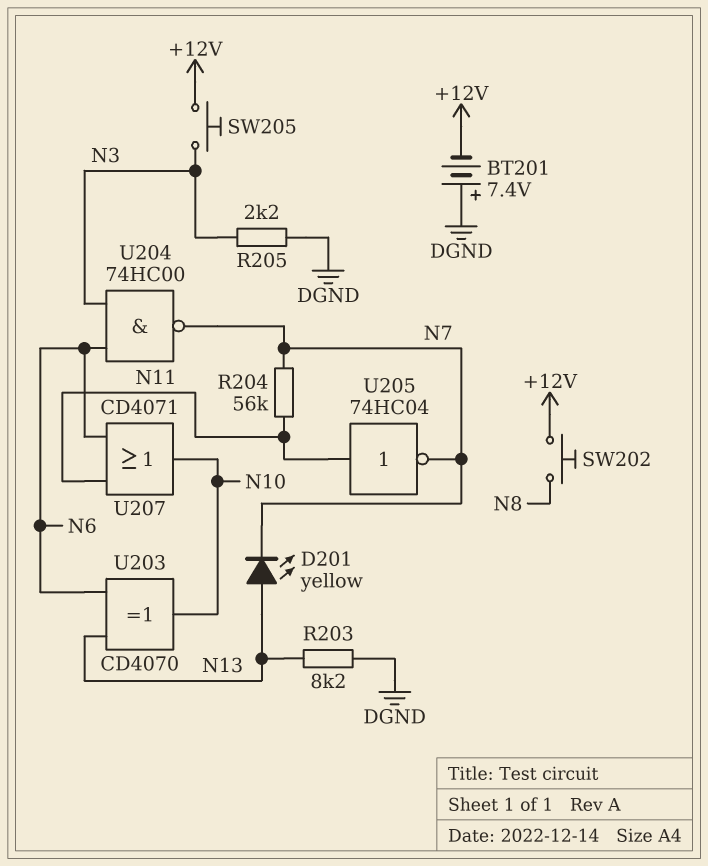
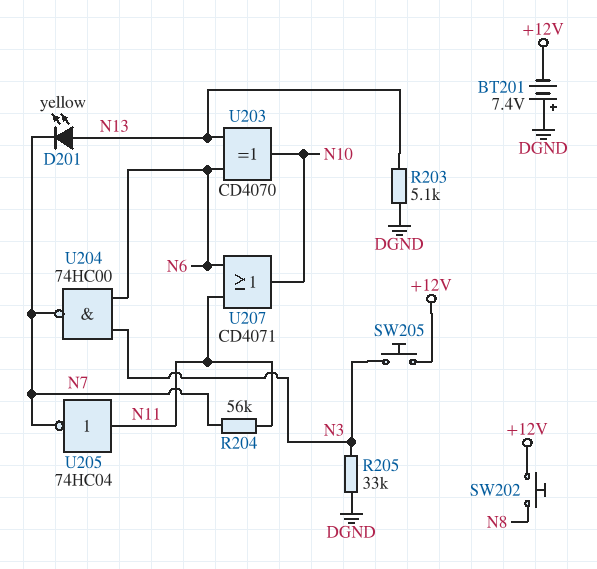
R203: 8.2k (DGND, N13) -> 5.1k (DGND, N13)
R205: 2.2k (DGND, N3) -> 33k (DGND, N3)

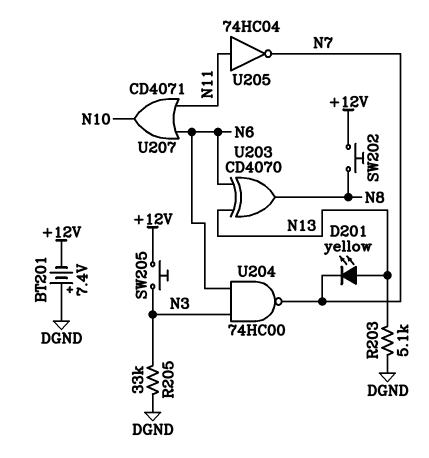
R204: 56k (N7, N11) -> none
U203: XOR CD4070 (in N6, in N13, out N10) -> XOR CD4070 (in N6, in N13, out N8)

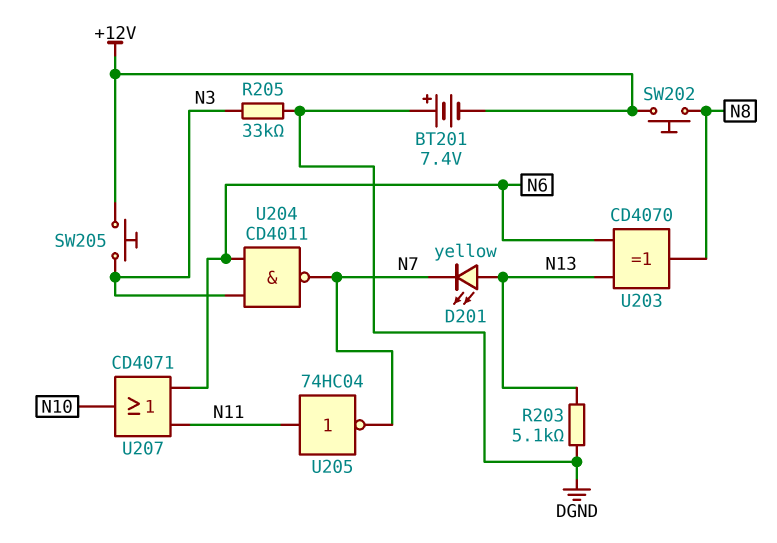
U204: NAND 74HC00 (in N3, in N6, out N7) -> NAND CD4011 (in N3, in N6, out N7)

